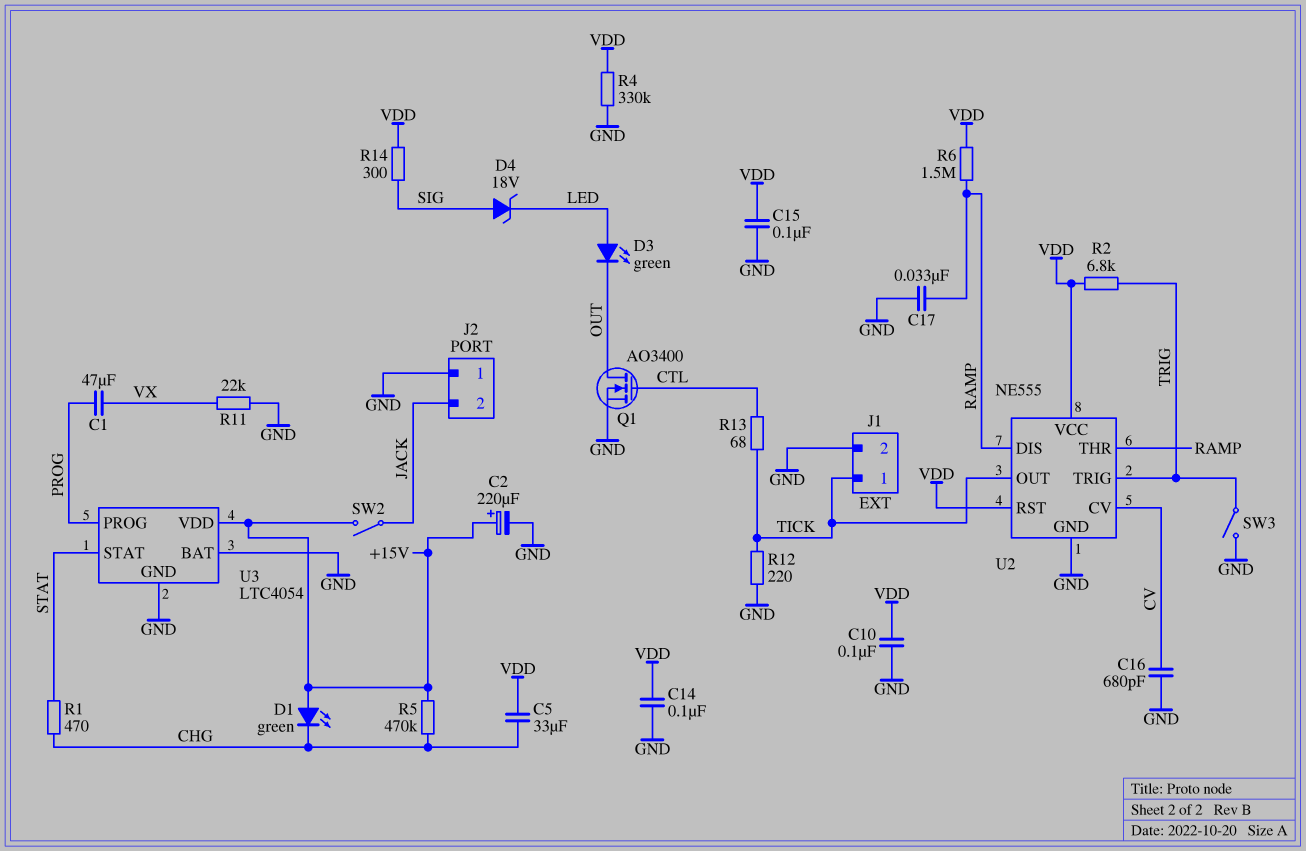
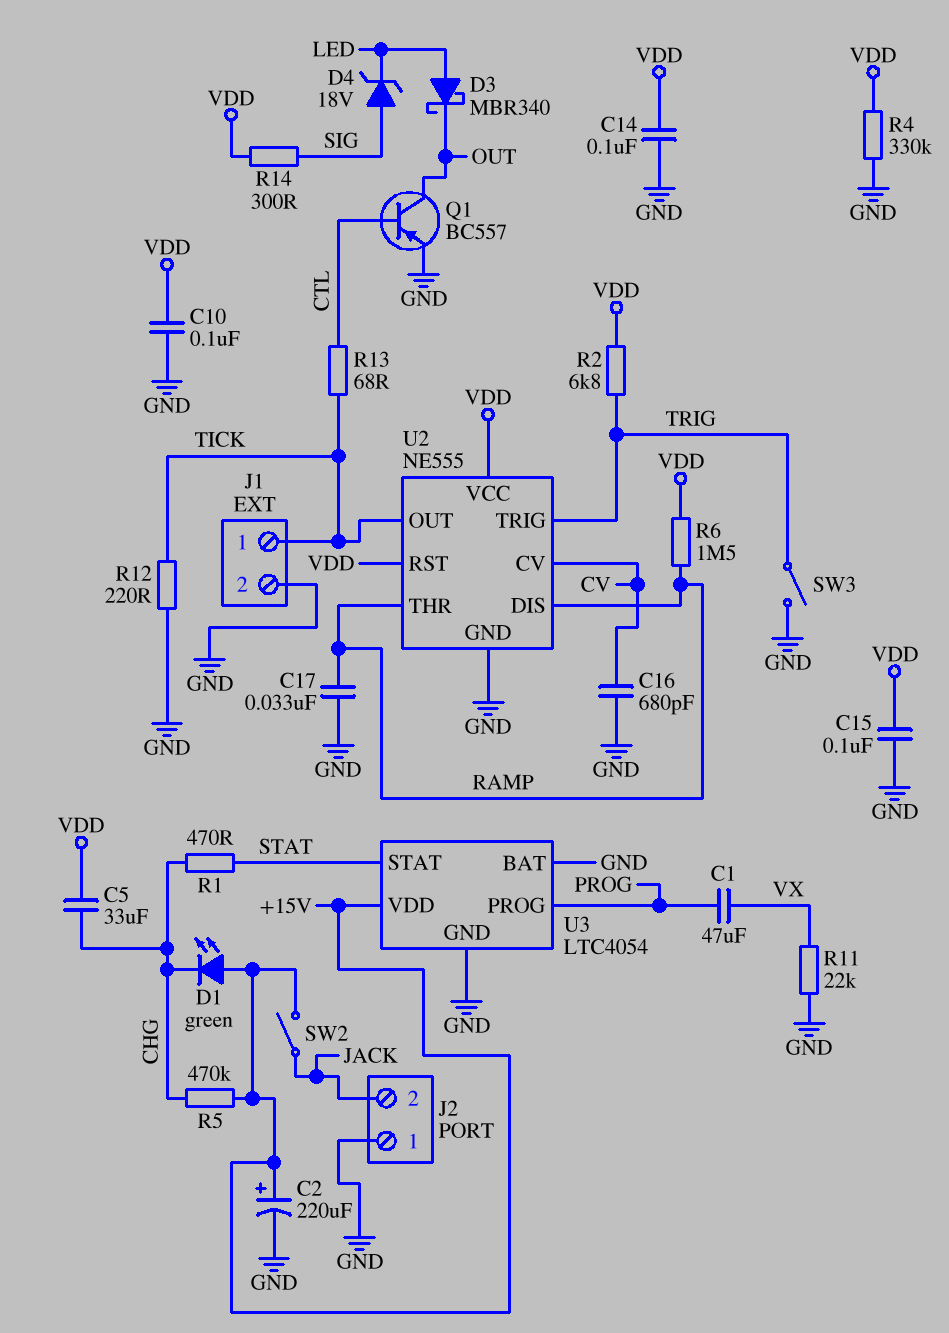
D3: LED green (A LED, K OUT) -> schottky MBR340 (A LED, K OUT)
Q1: NMOS AO3400 (G CTL, D OUT, S GND) -> PNP BC557 (B CTL, C OUT, E GND)

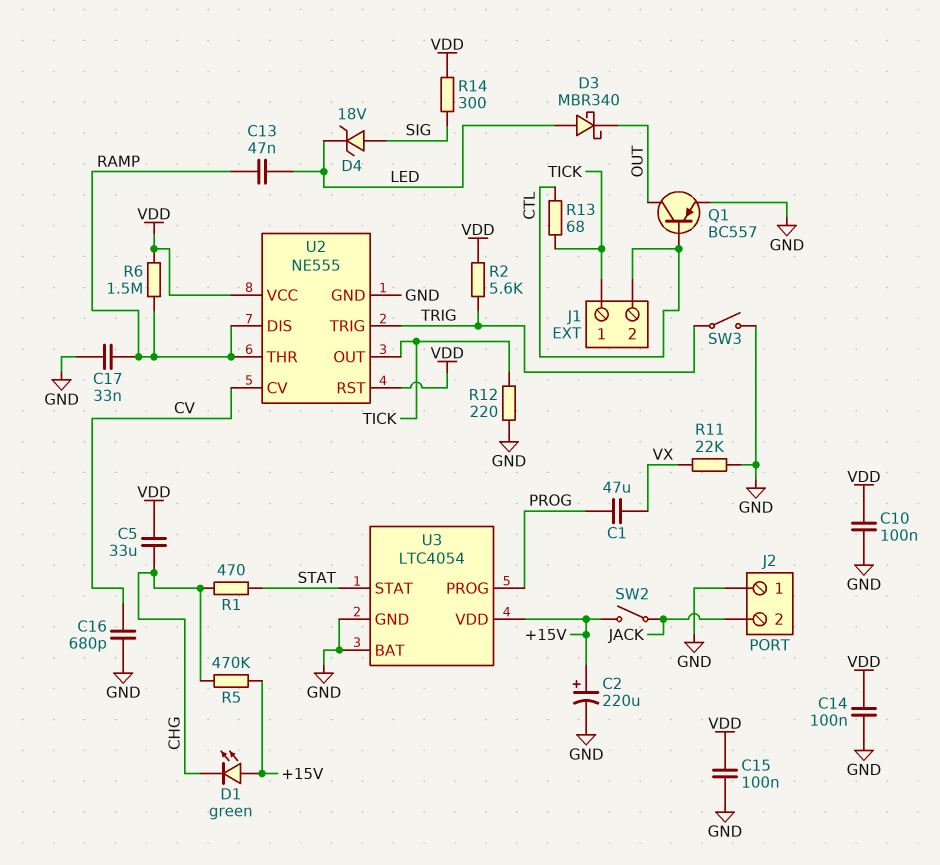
C13: none -> 47nF (LED, RAMP)
J1 pin 2: GND -> CTL
R2: 6.8k (TRIG, VDD) -> 5.6k (TRIG, VDD)
R4: 330k (GND, VDD) -> none

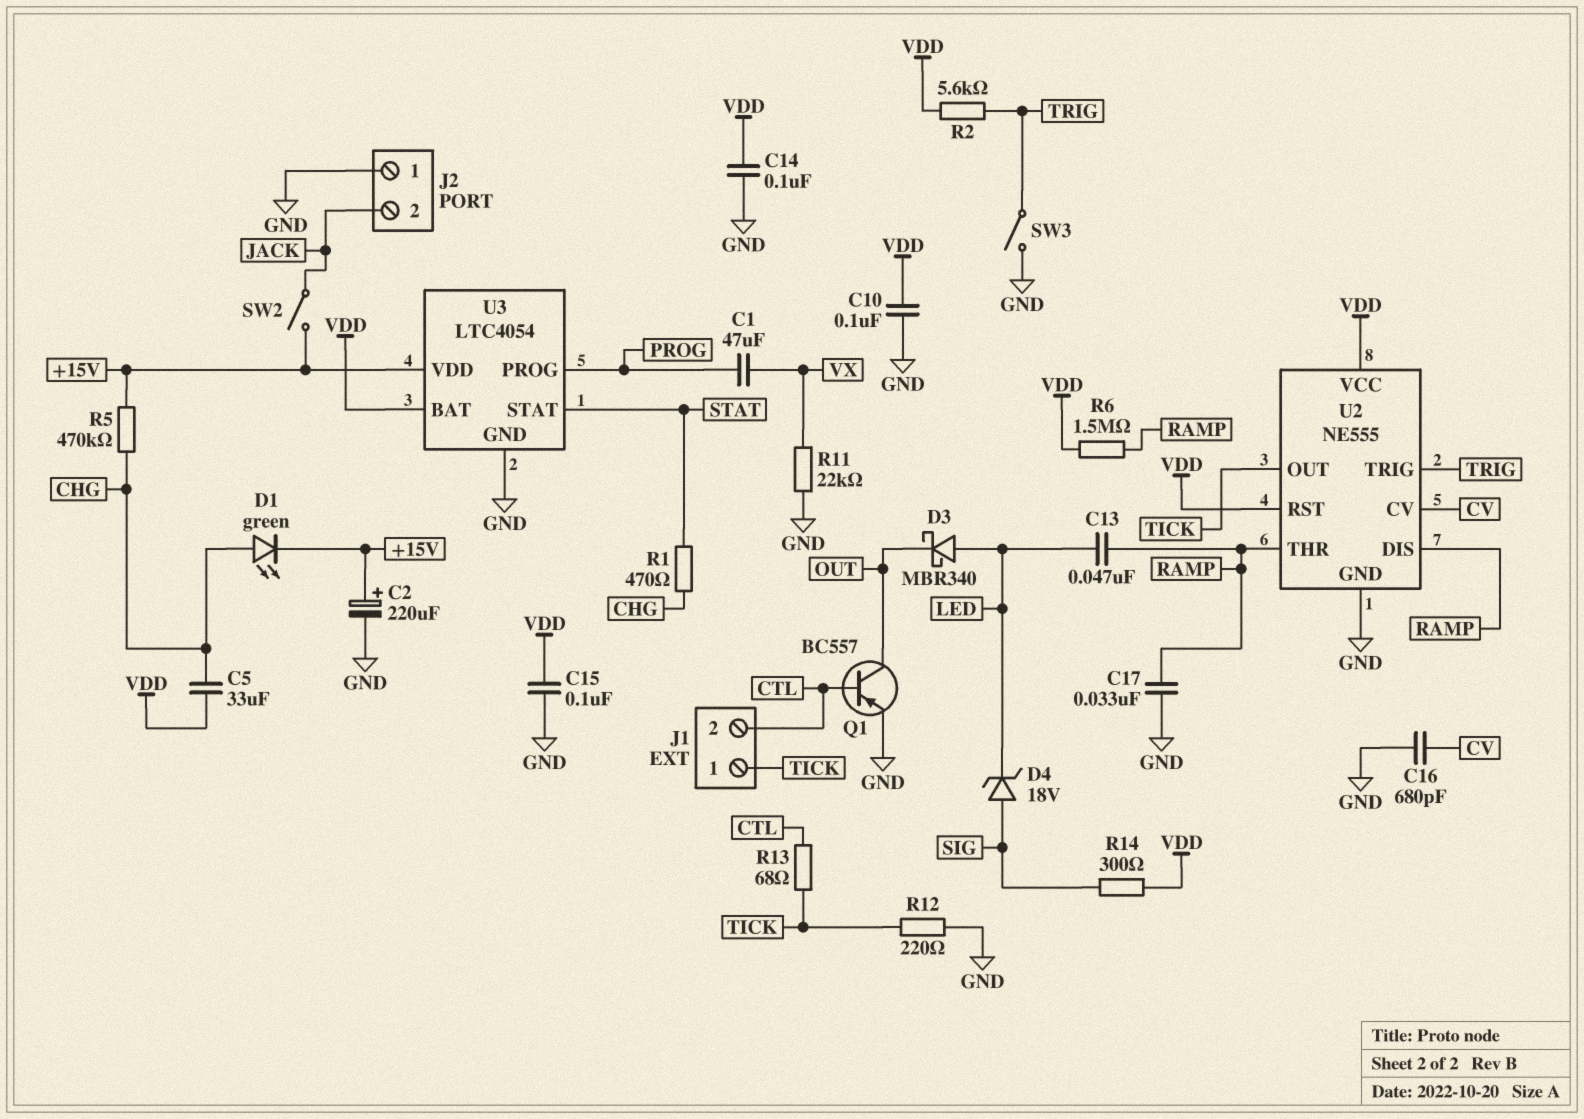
D1: LED green (A +15V, K CHG) -> LED green (A CHG, K +15V)
U3 pin BAT: GND -> VDD

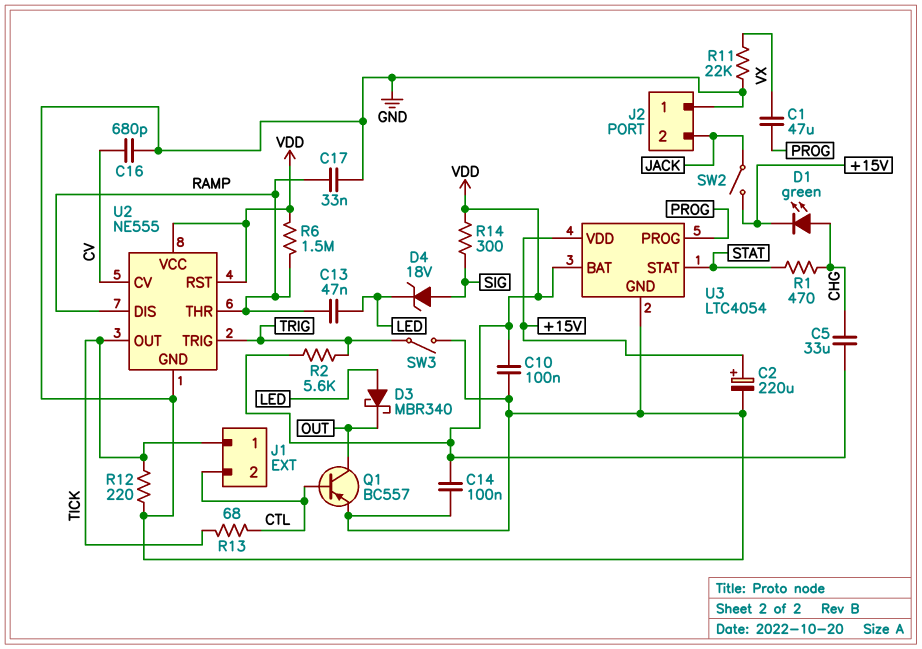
C15: 100nF (GND, VDD) -> none
R5: 470k (+15V, CHG) -> none

